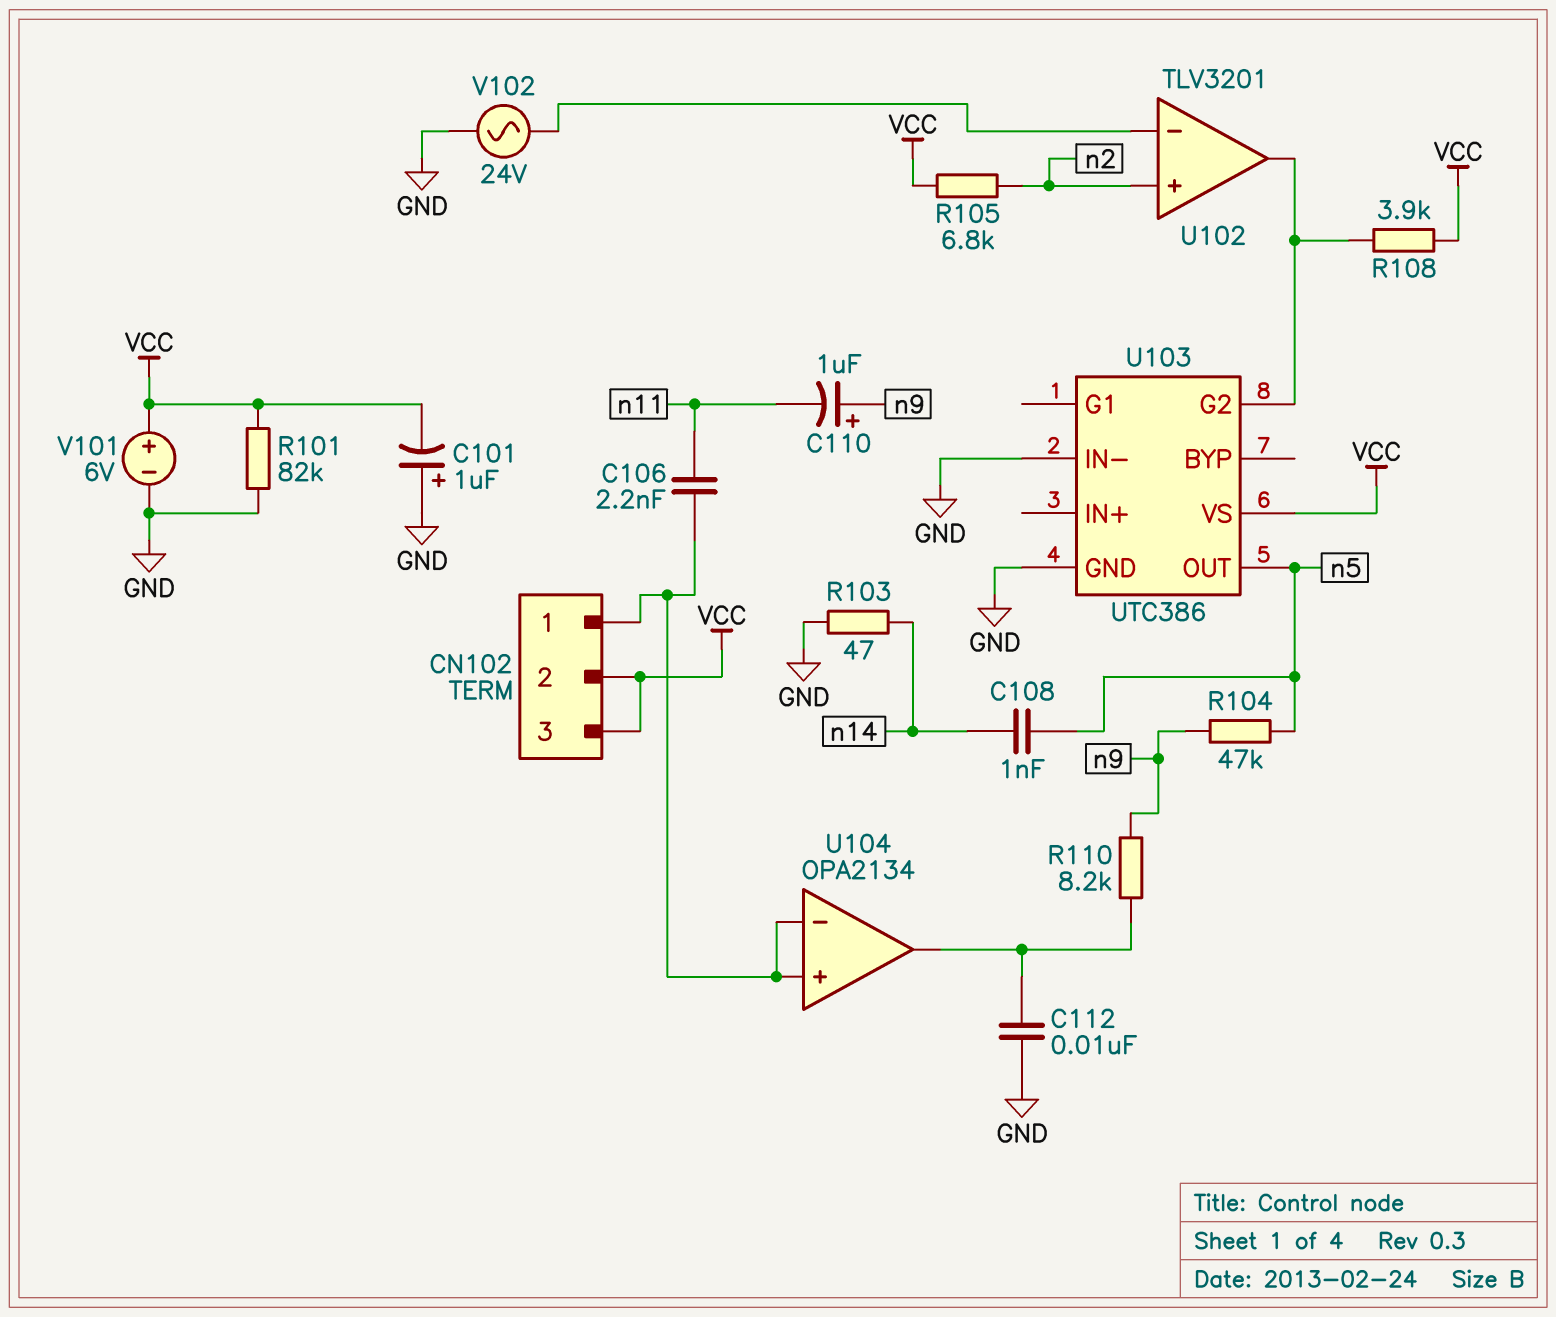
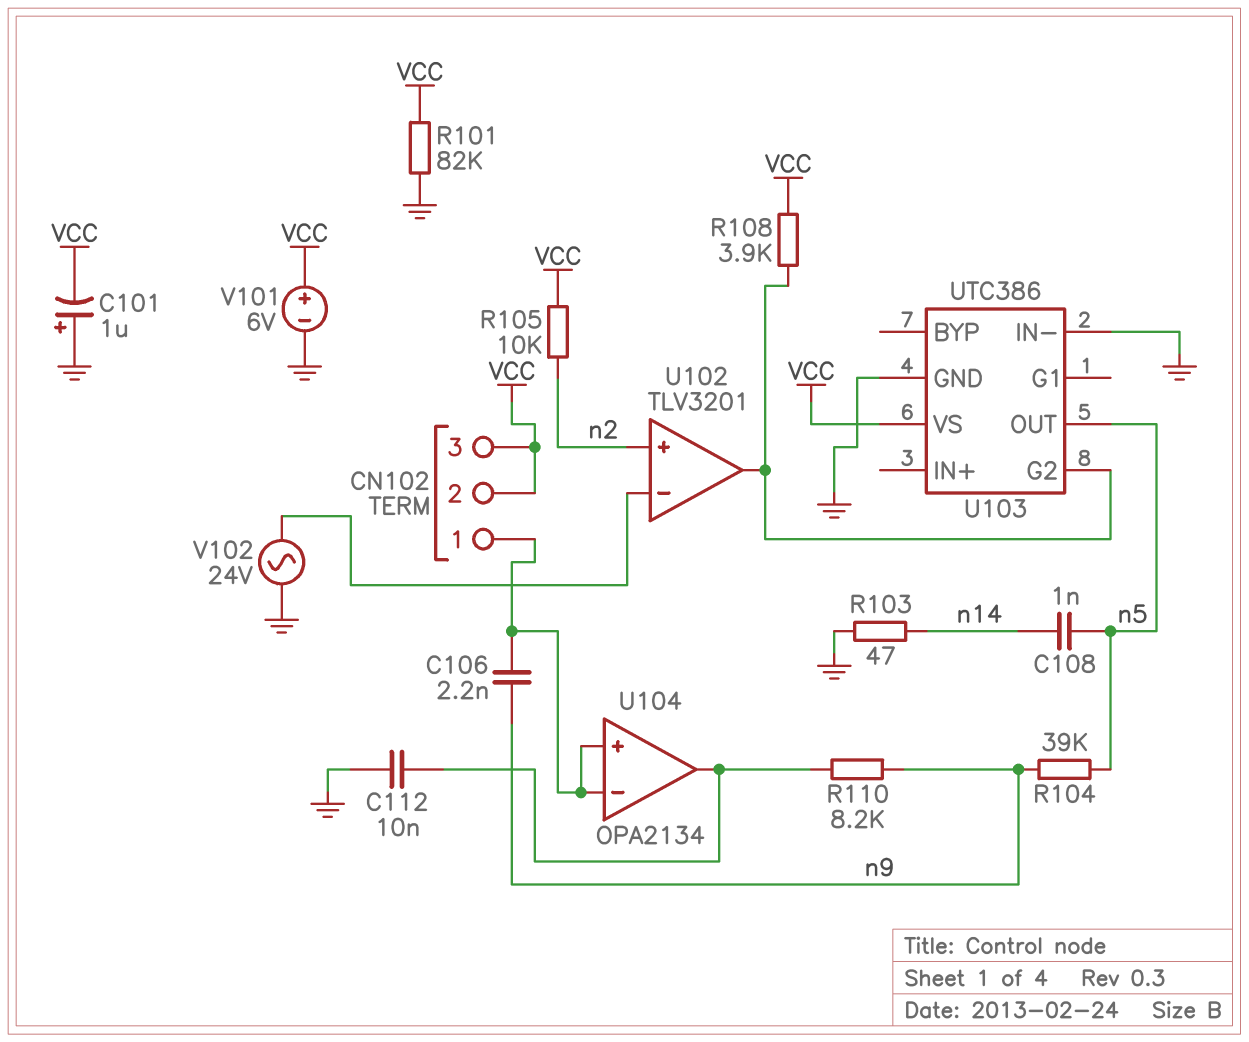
C106: 2.2nF (CN102/1, n11) -> 2.2nF (CN102/1, n9)
C110: 1uF (plus n9, minus n11) -> none
R104: 47k (n5, n9) -> 39k (n5, n9)
R105: 6.8k (VCC, n2) -> 10k (VCC, n2)

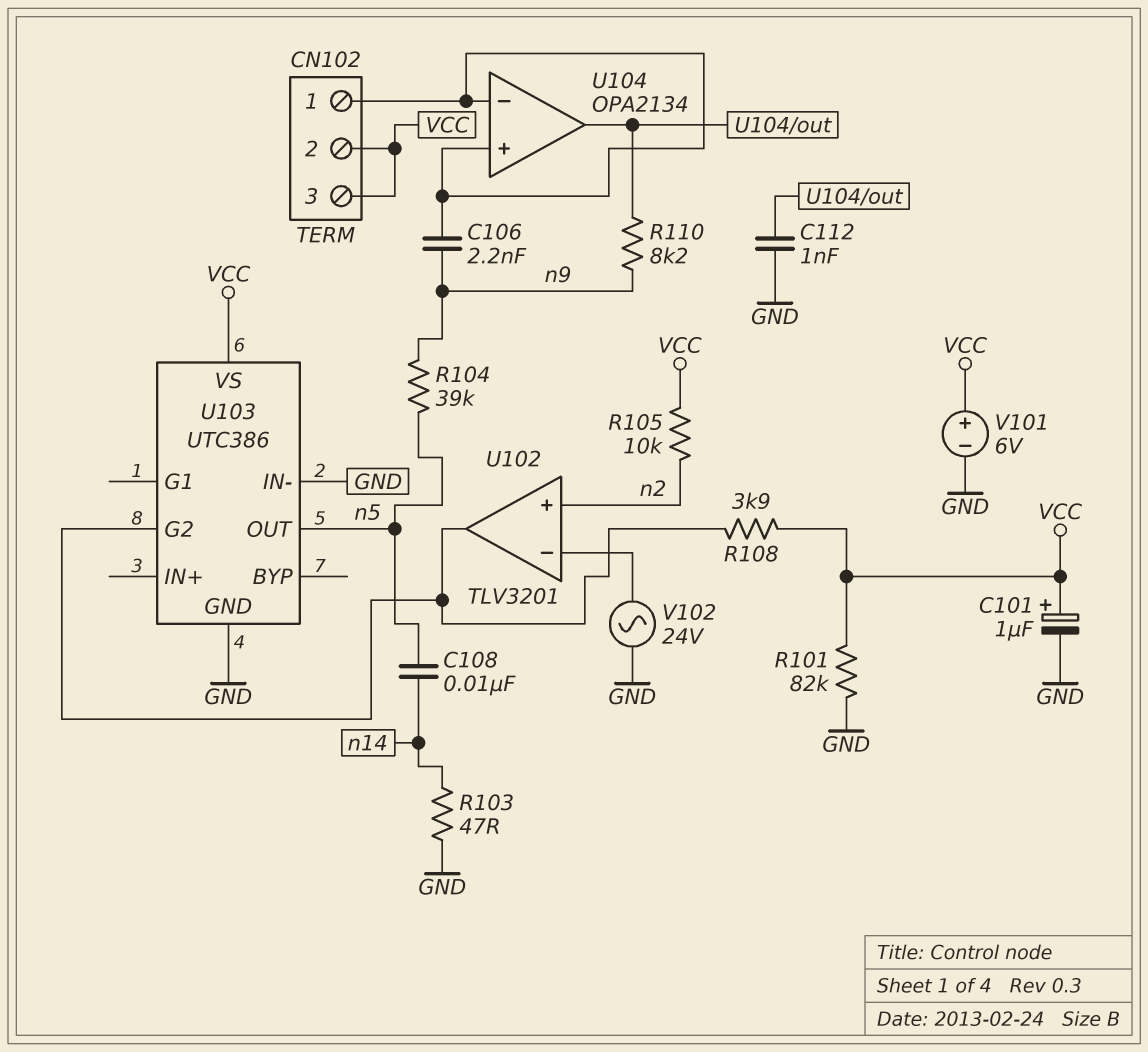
C101: 1uF (plus GND, minus VCC) -> 1uF (plus VCC, minus GND)
C108: 1nF (n5, n14) -> 10nF (n5, n14)
C112: 10nF (GND, U104/out) -> 1nF (GND, U104/out)

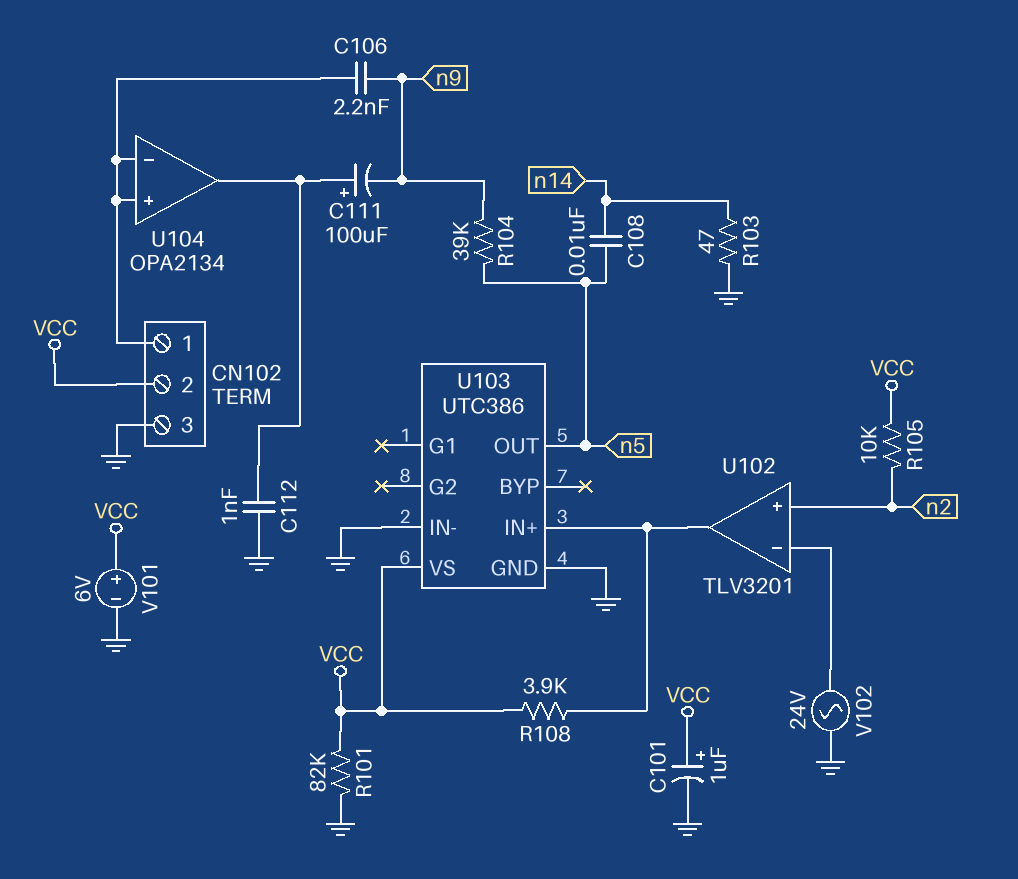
C111: none -> 100uF (plus U104/out, minus n9)
CN102 pin 3: VCC -> GND
R110: 8.2k (U104/out, n9) -> none
U103 pin G2: U102/out -> none
U103 pin IN+: none -> U102/out

